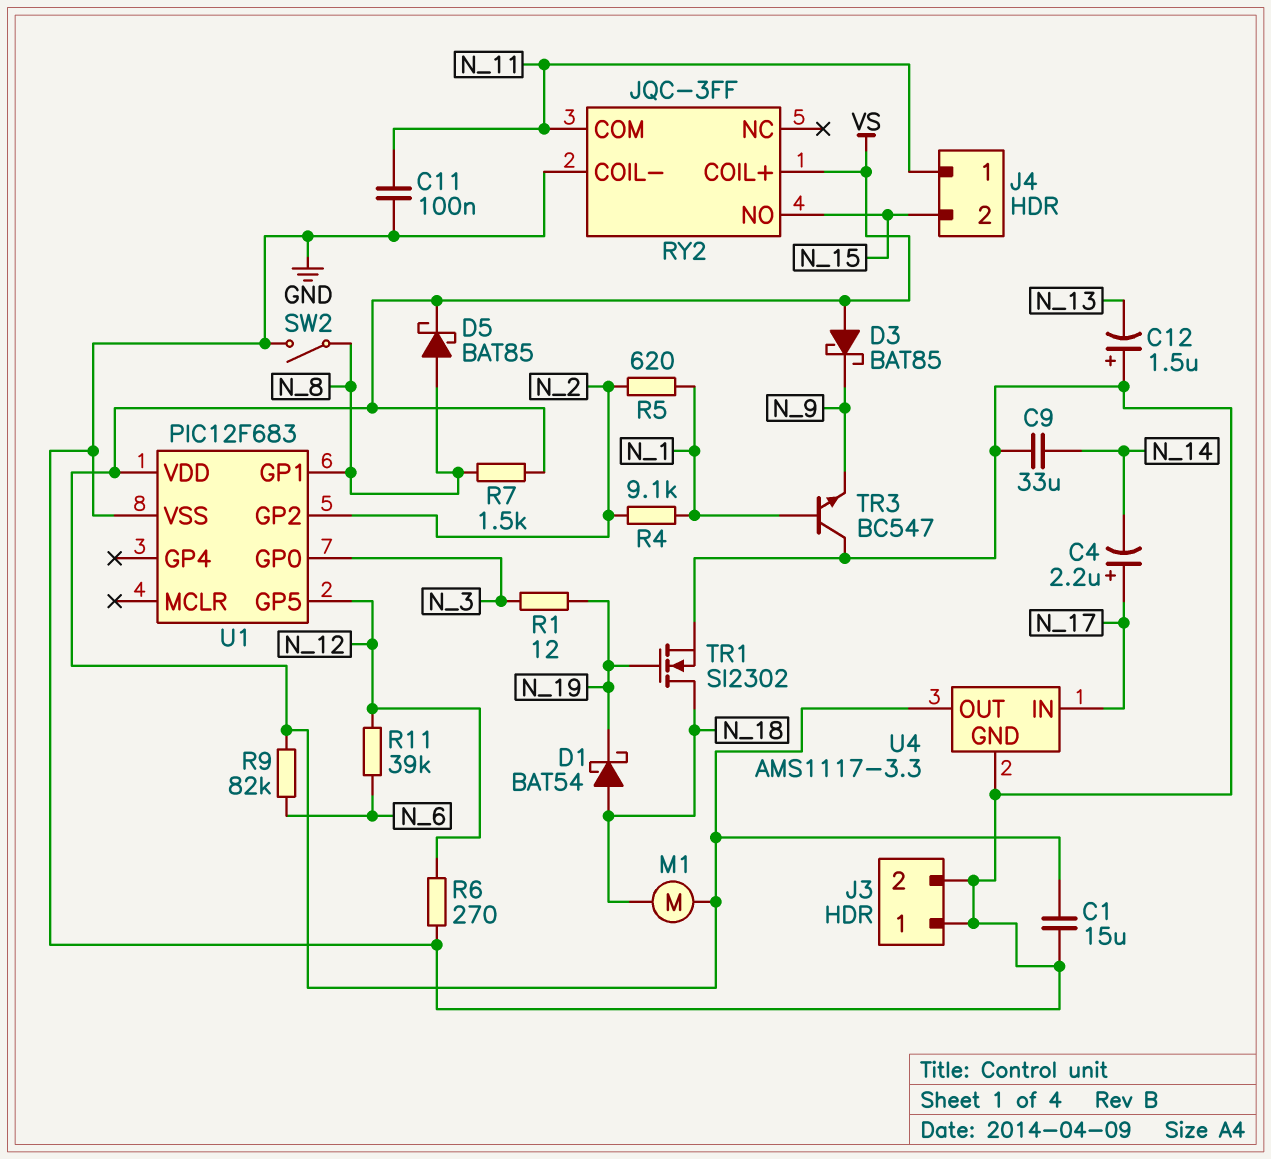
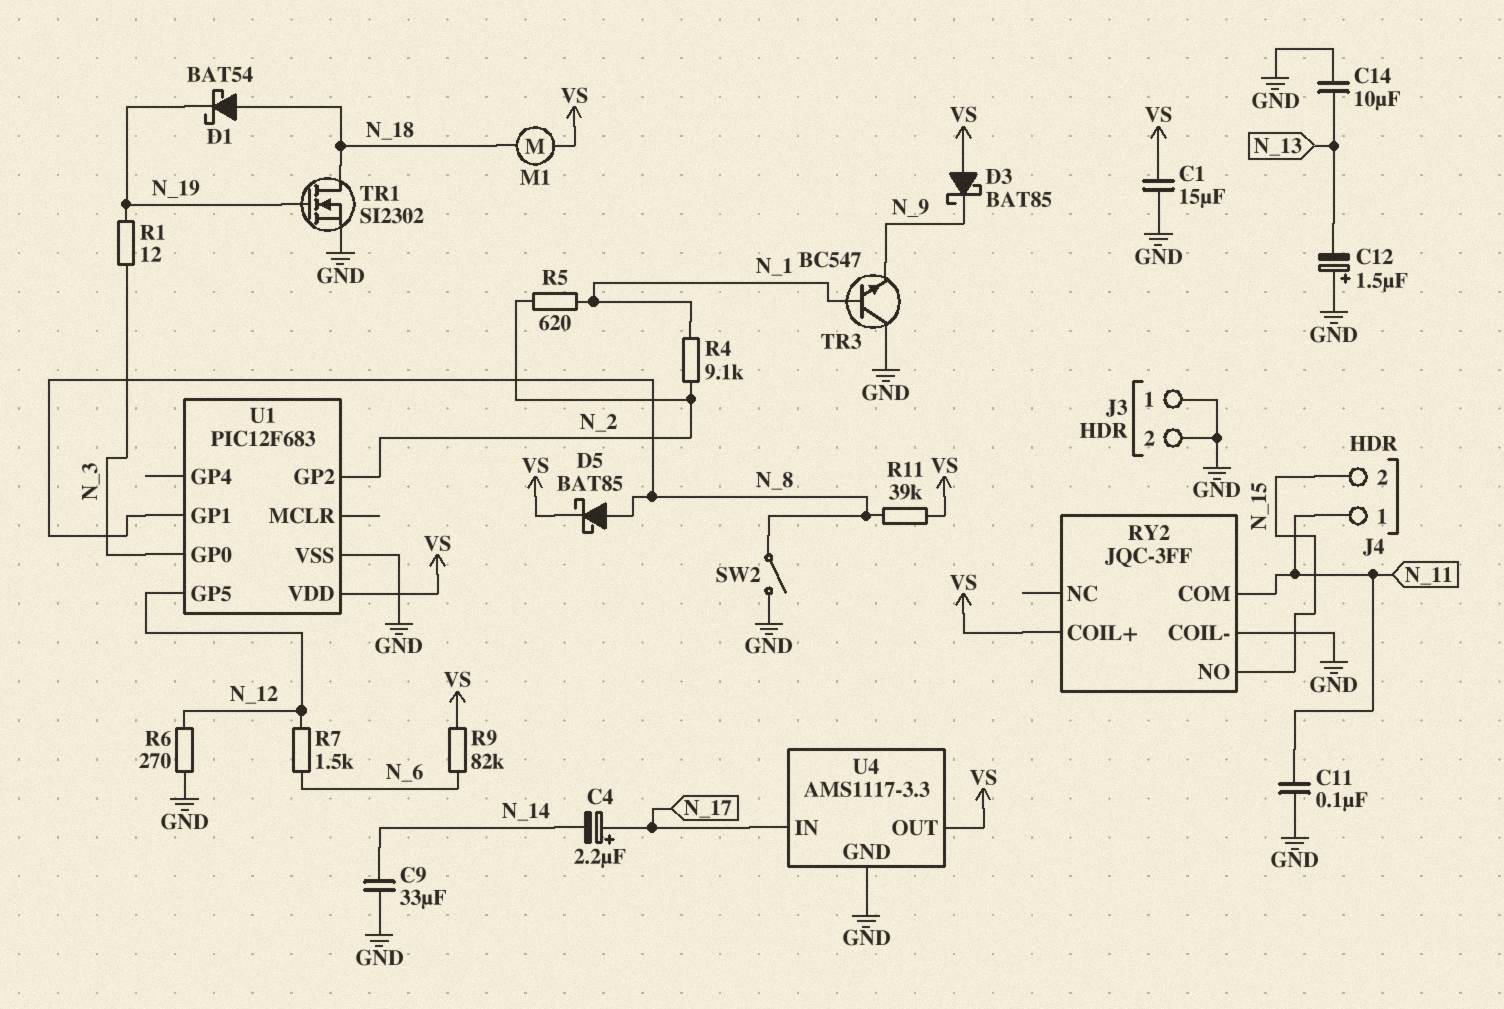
C14: none -> 10uF (GND, N_13)
R7: 1.5k (N_8, VS) -> 1.5k (N_6, N_12)
R11: 39k (N_6, N_12) -> 39k (N_8, VS)

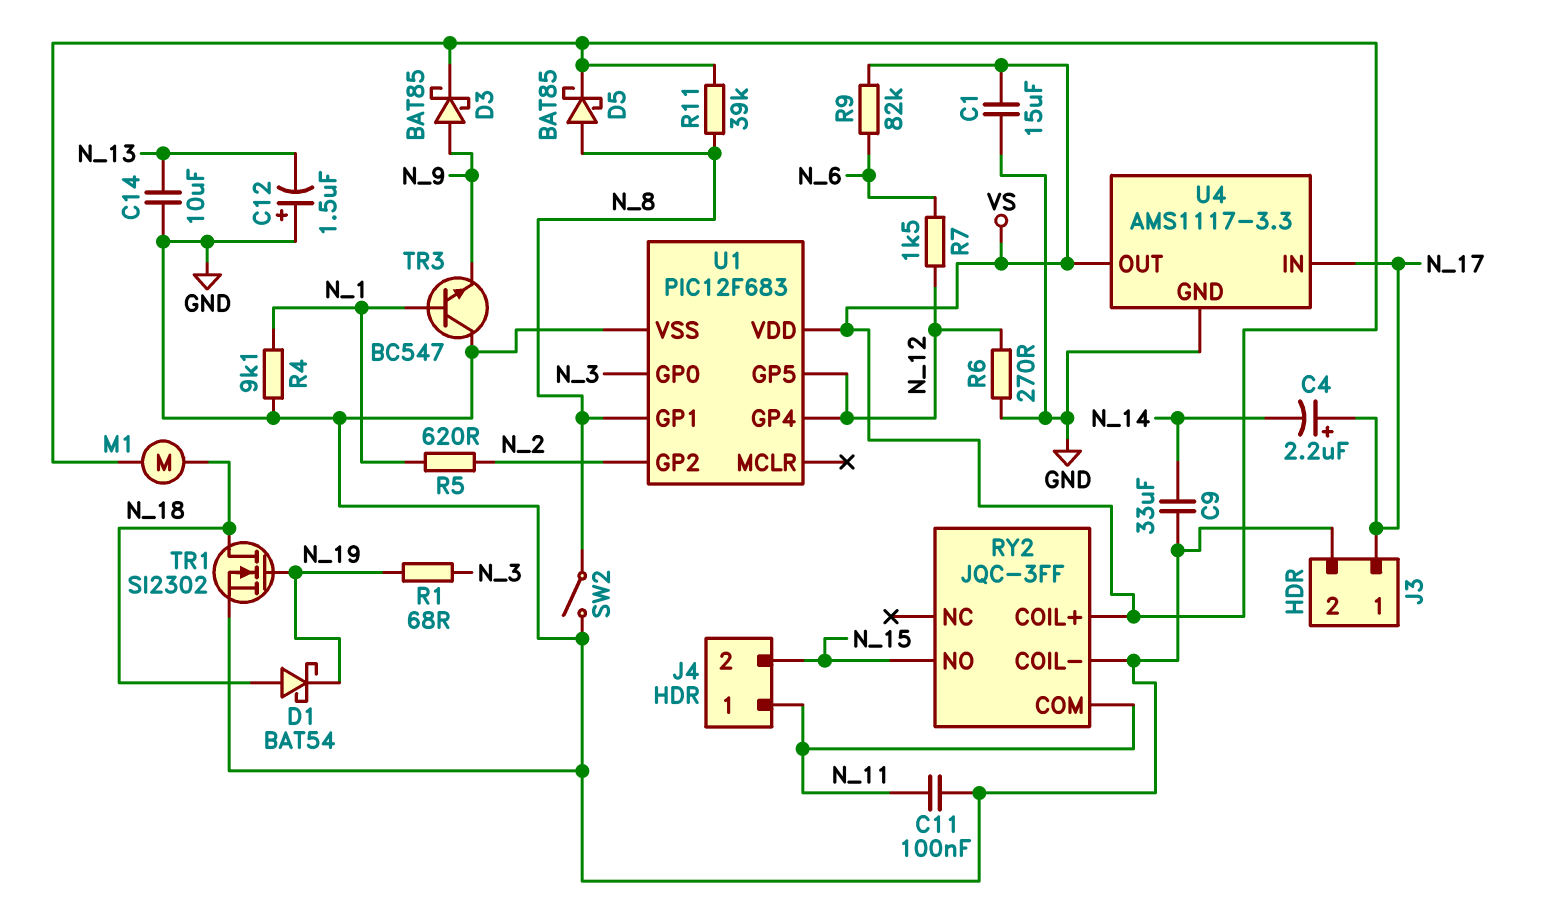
D3: schottky BAT85 (A VS, K N_9) -> schottky BAT85 (A N_9, K VS)
J3 pin 1: GND -> N_17
R1: 12 (N_3, N_19) -> 68 (N_3, N_19)
R4: 9.1k (N_1, N_2) -> 9.1k (GND, N_1)
U1 pin GP4: none -> N_12

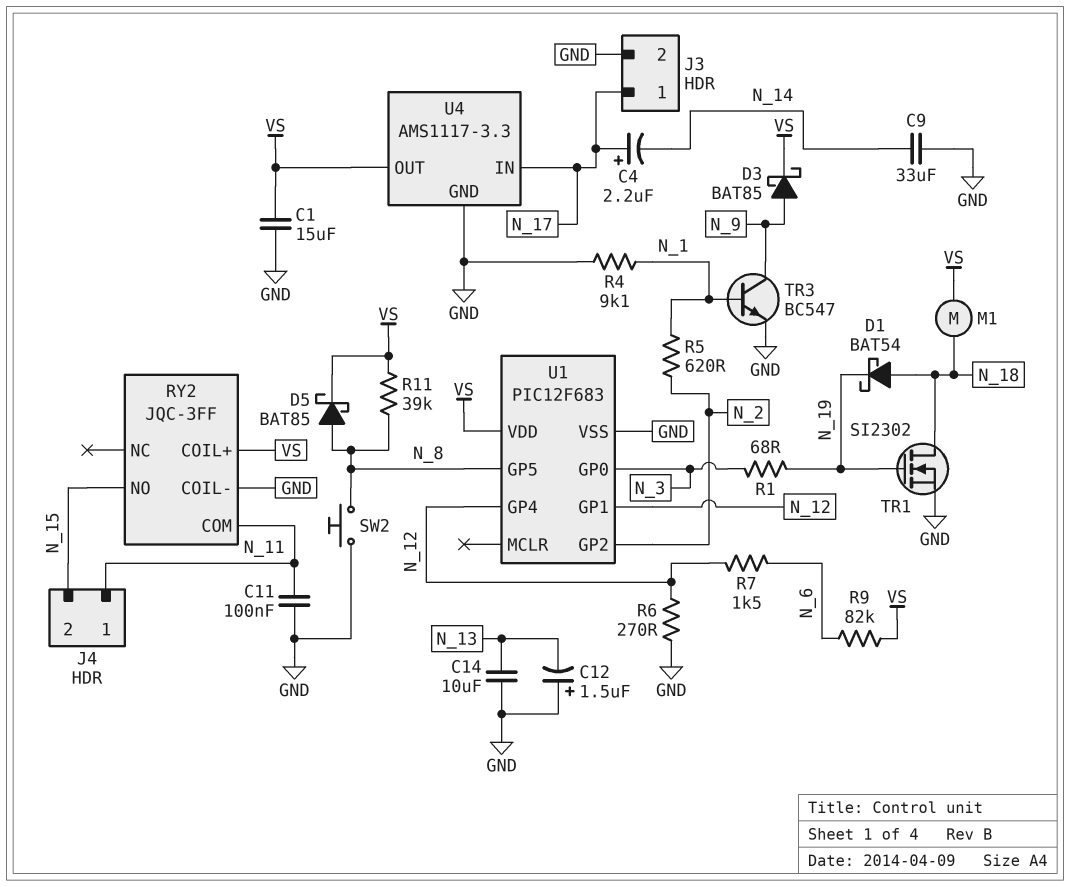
SW2: switch (GND, N_8) -> button (GND, N_8)
TR3: NPN BC547 (B N_1, C GND, E N_9) -> NPN BC547 (B N_1, C N_9, E GND)
U1 pin GP1: N_8 -> N_12
U1 pin GP5: N_12 -> N_8

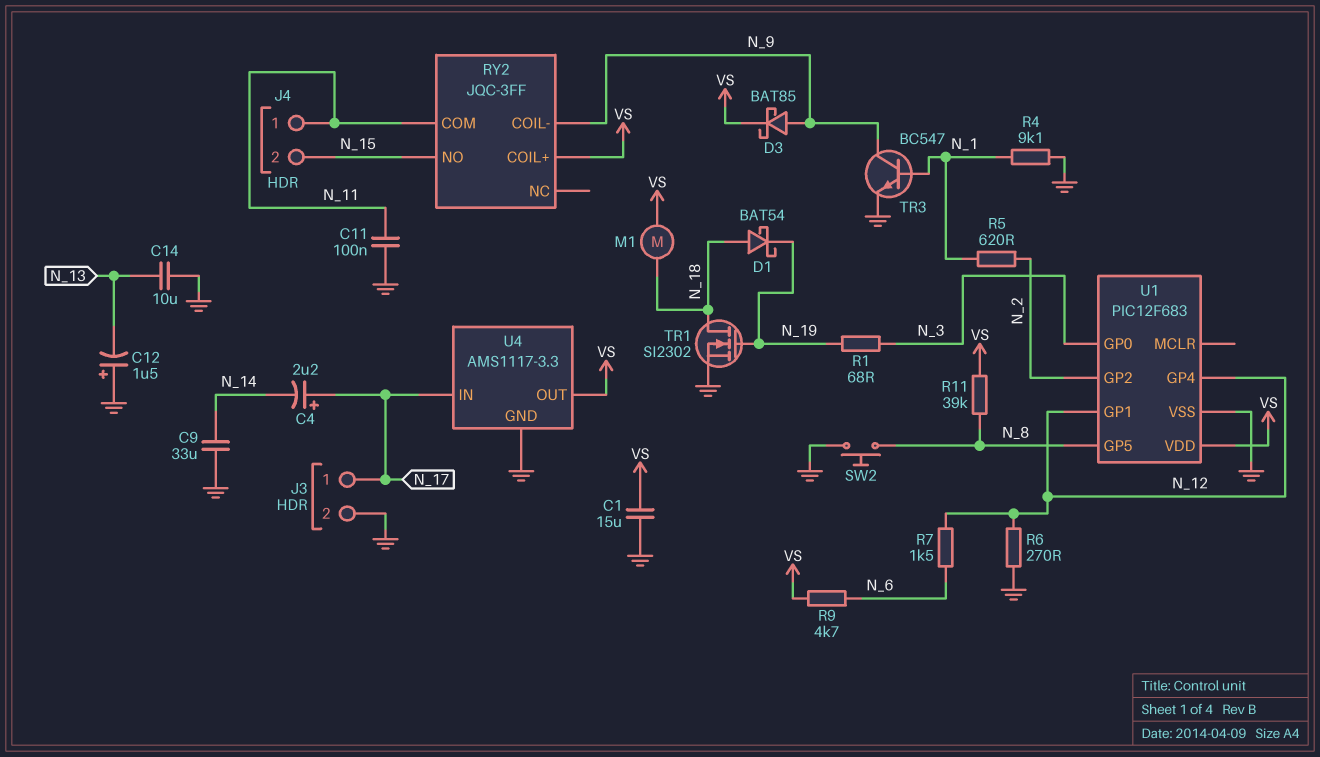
D5: schottky BAT85 (A N_8, K VS) -> none
R9: 82k (N_6, VS) -> 4.7k (N_6, VS)
RY2 pin COIL-: GND -> N_9

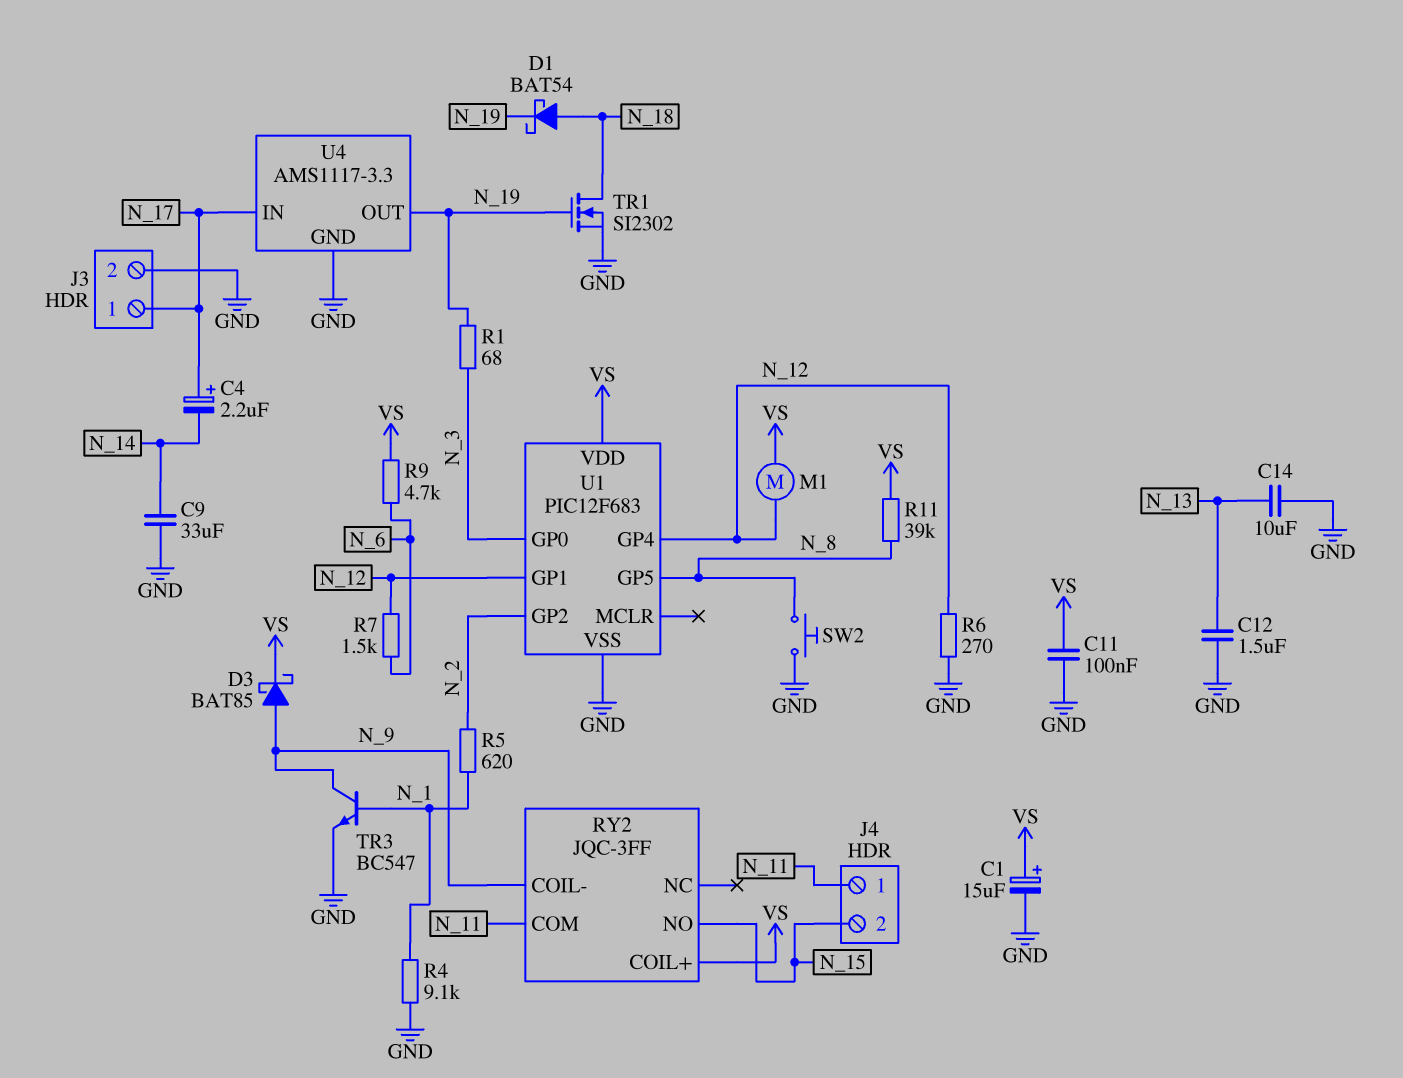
C1: 15uF (GND, VS) -> 15uF (plus VS, minus GND)
C11: 100nF (GND, N_11) -> 100nF (GND, VS)
C12: 1.5uF (plus GND, minus N_13) -> 1.5uF (GND, N_13)
M1: motor (N_18, VS) -> motor (N_12, VS)
U4 pin OUT: VS -> N_19

